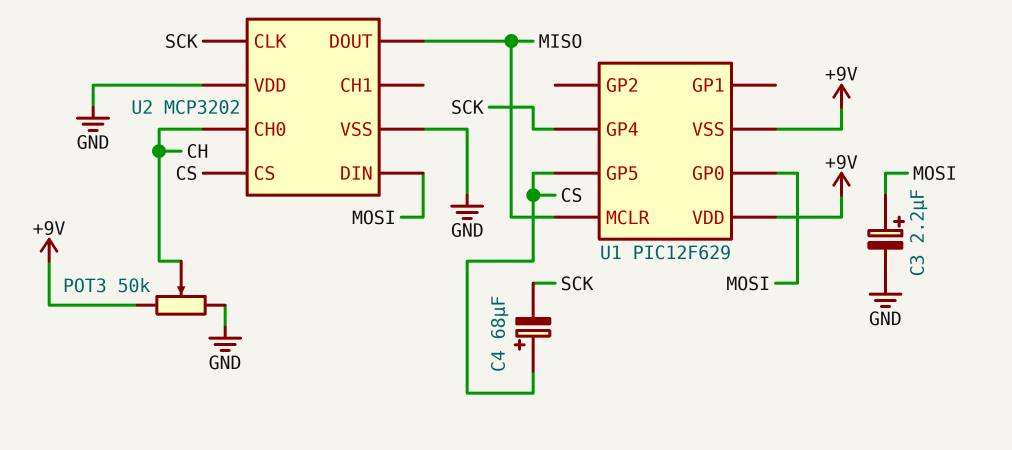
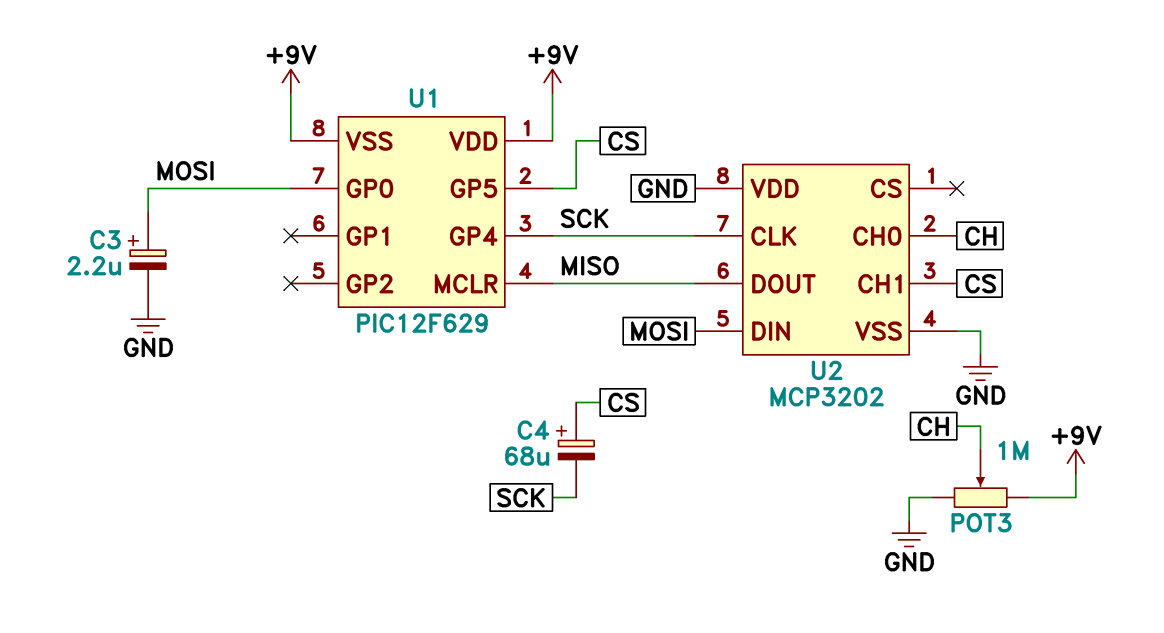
POT3: 50k (+9V, GND, wiper CH) -> 1M (+9V, GND, wiper CH)
U2 pin CH1: none -> CS
U2 pin CS: CS -> none

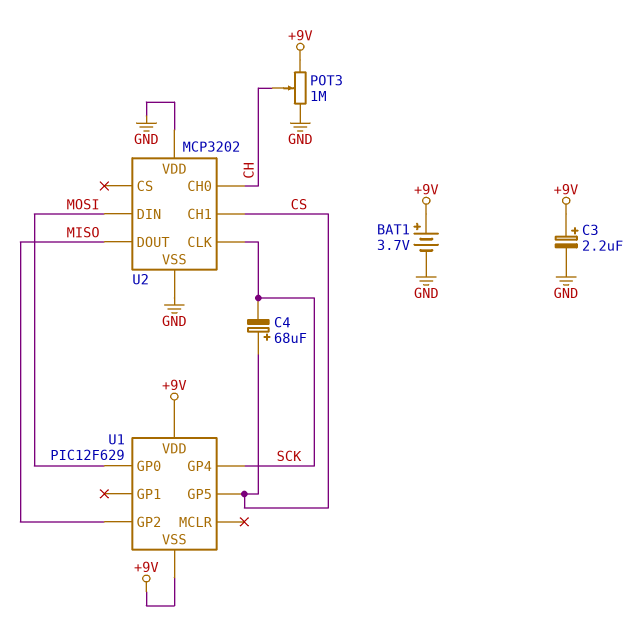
BAT1: none -> 3.7V (plus +9V, minus GND)
C3: 2.2uF (plus MOSI, minus GND) -> 2.2uF (plus +9V, minus GND)
U1 pin GP2: none -> MISO
U1 pin MCLR: MISO -> none

